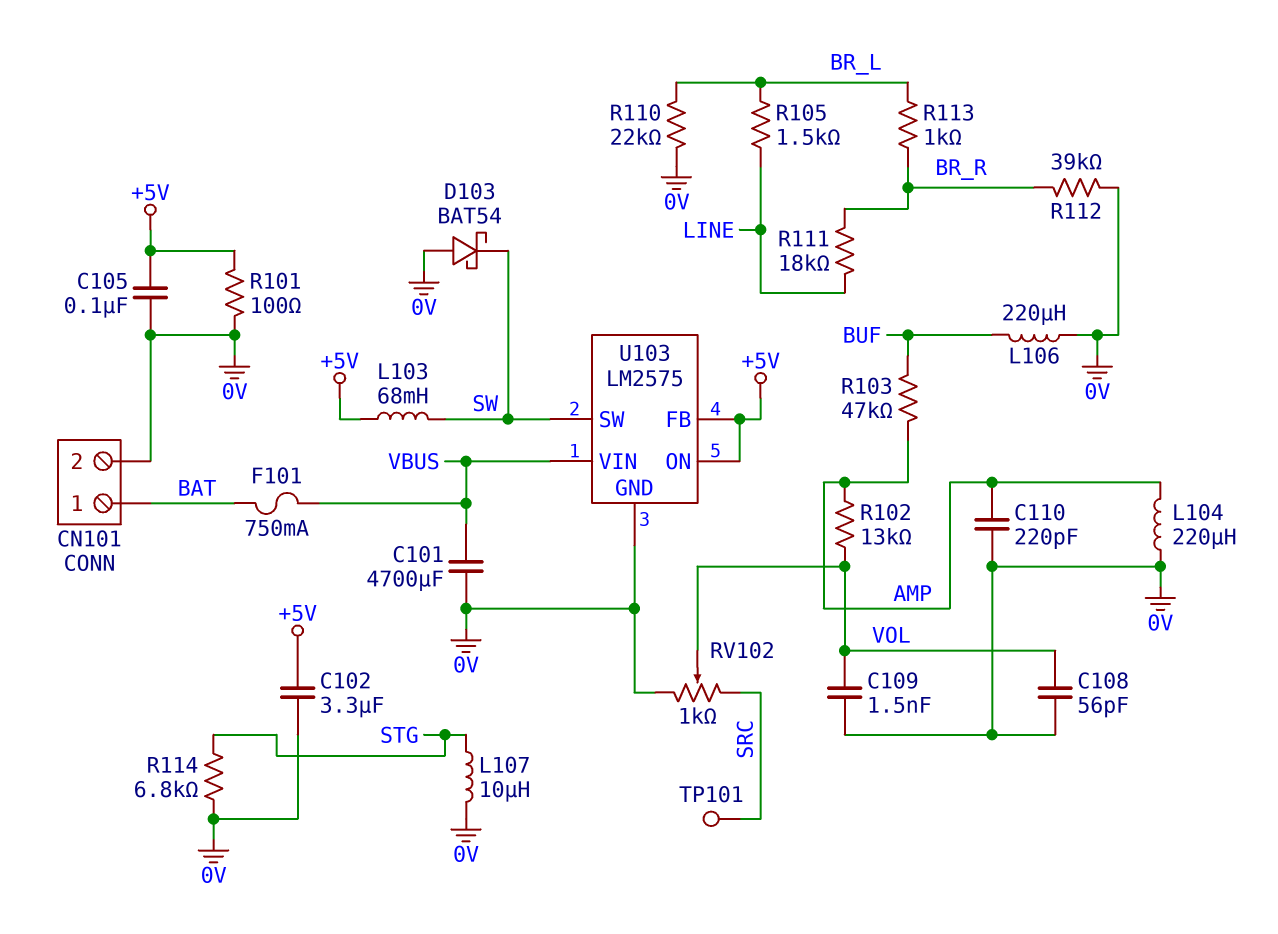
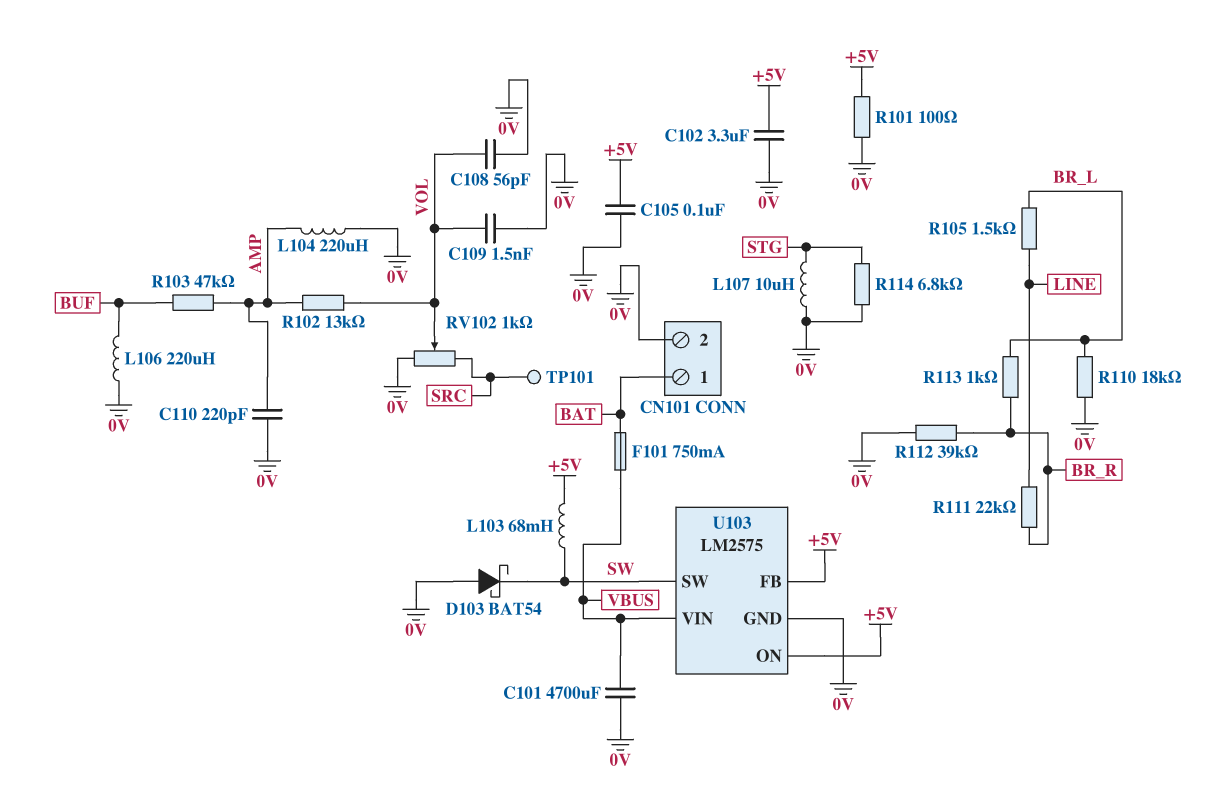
R110: 22k (0V, BR_L) -> 18k (0V, BR_L)
R111: 18k (BR_R, LINE) -> 22k (BR_R, LINE)

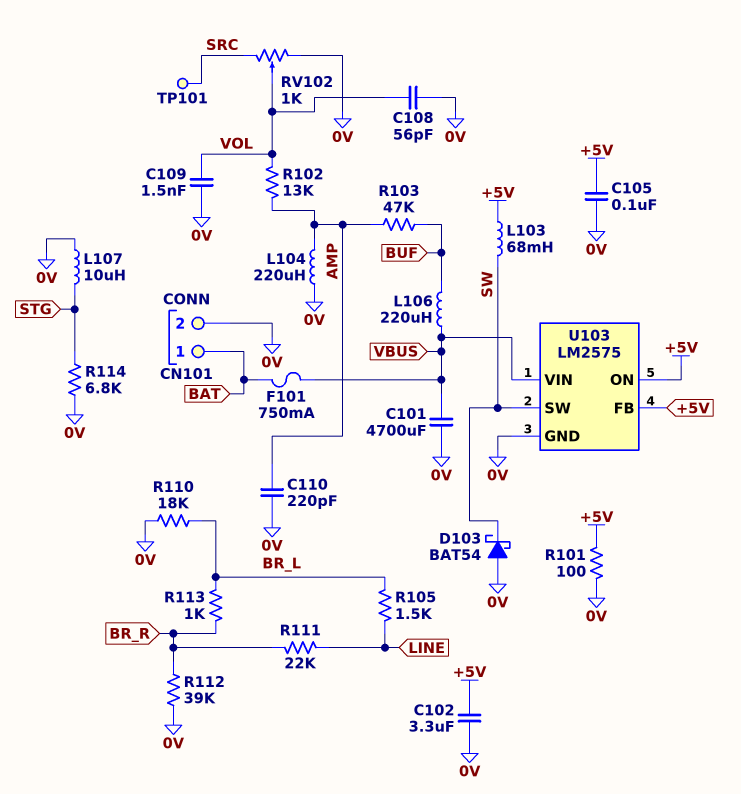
L106: 220uH (0V, BUF) -> 220uH (BUF, VBUS)

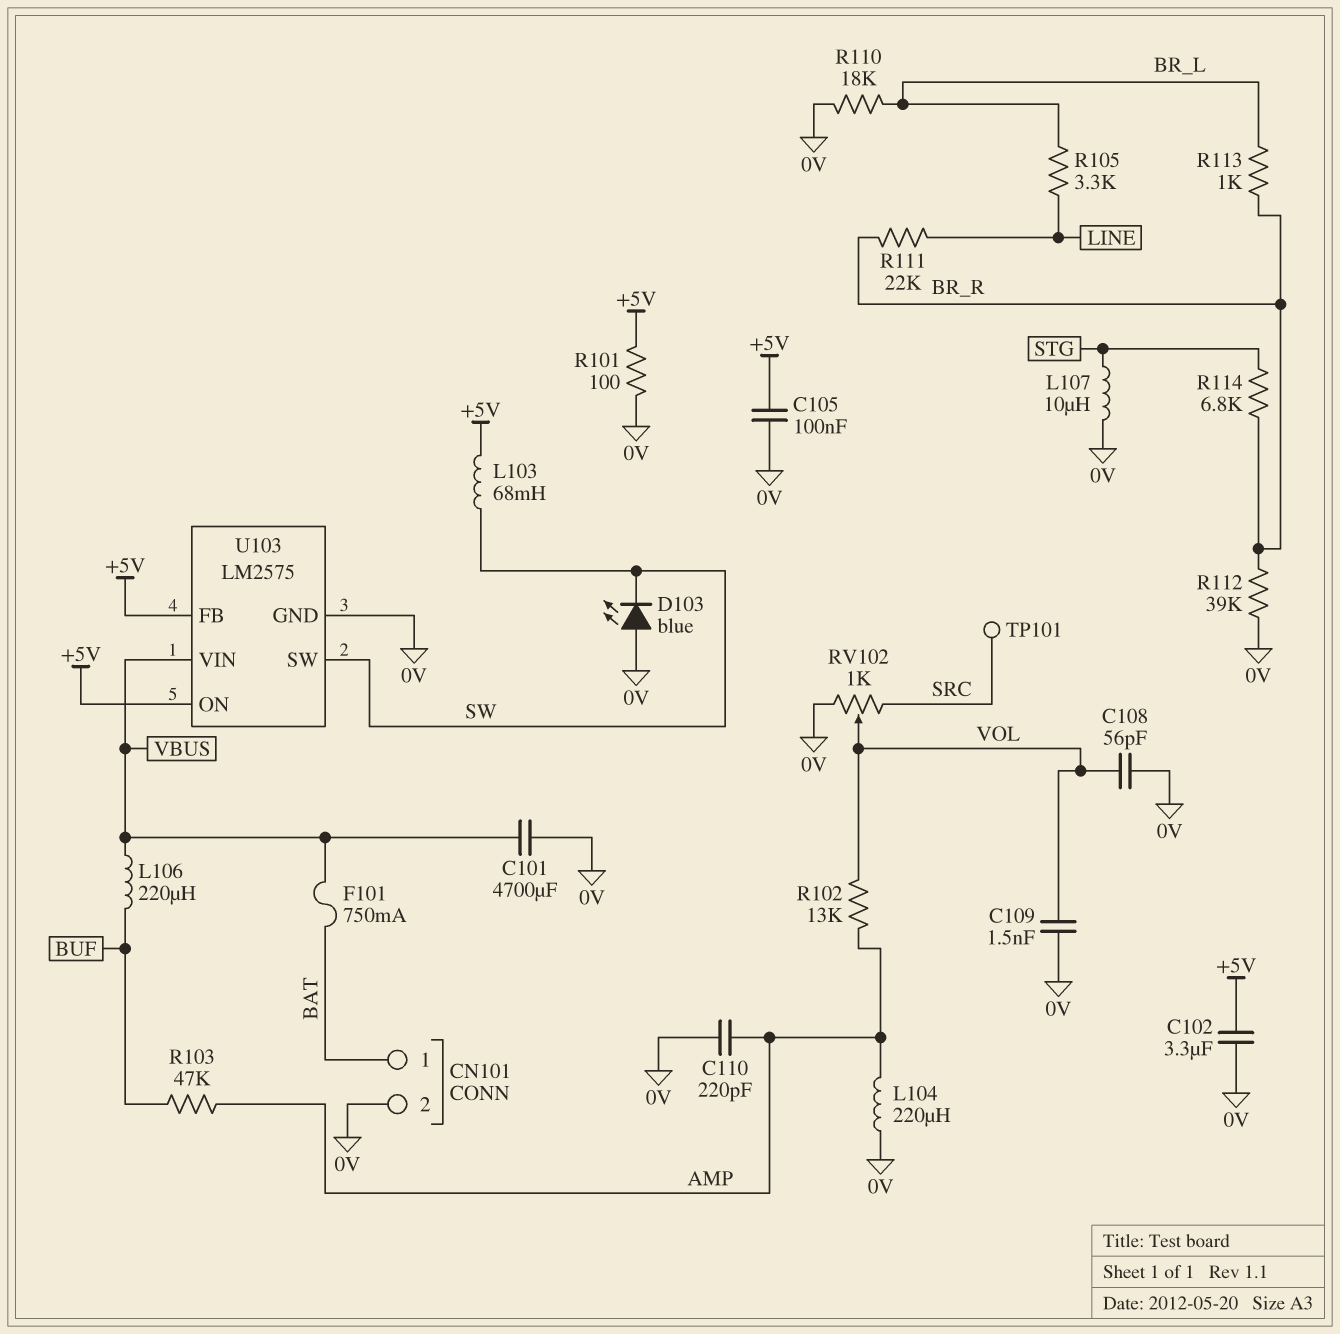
D103: schottky BAT54 (A 0V, K SW) -> LED blue (A 0V, K SW)
R105: 1.5k (BR_L, LINE) -> 3.3k (BR_L, LINE)
R114: 6.8k (0V, STG) -> 6.8k (BR_R, STG)

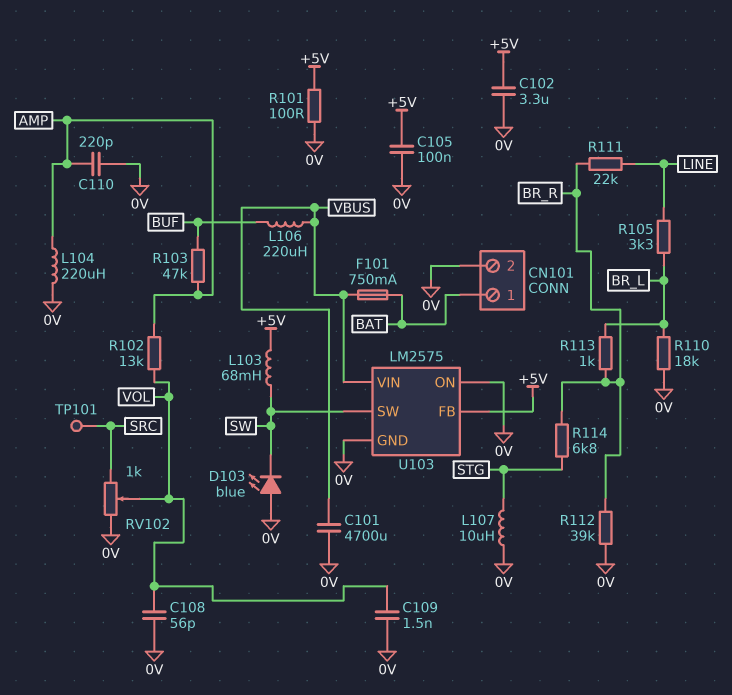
U103 pin ON: +5V -> 0V

